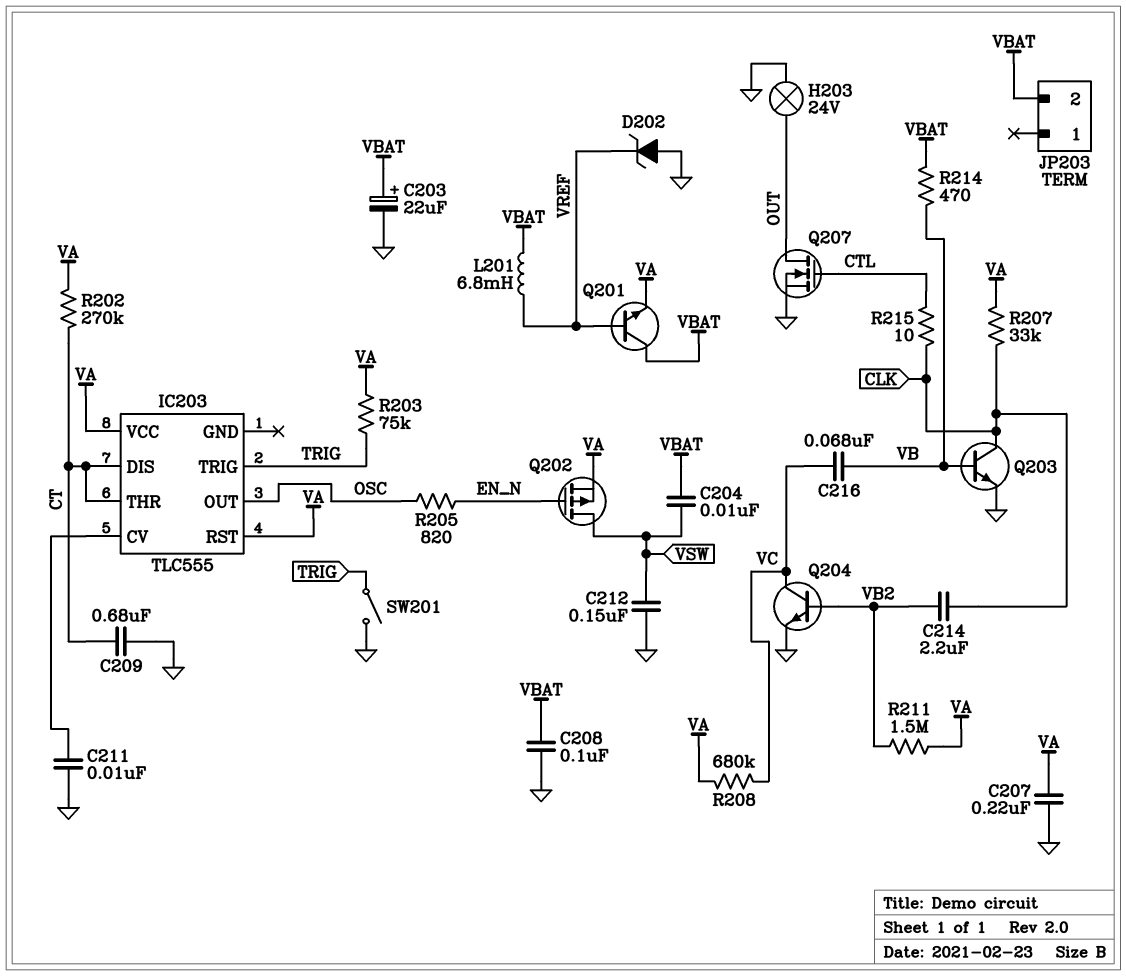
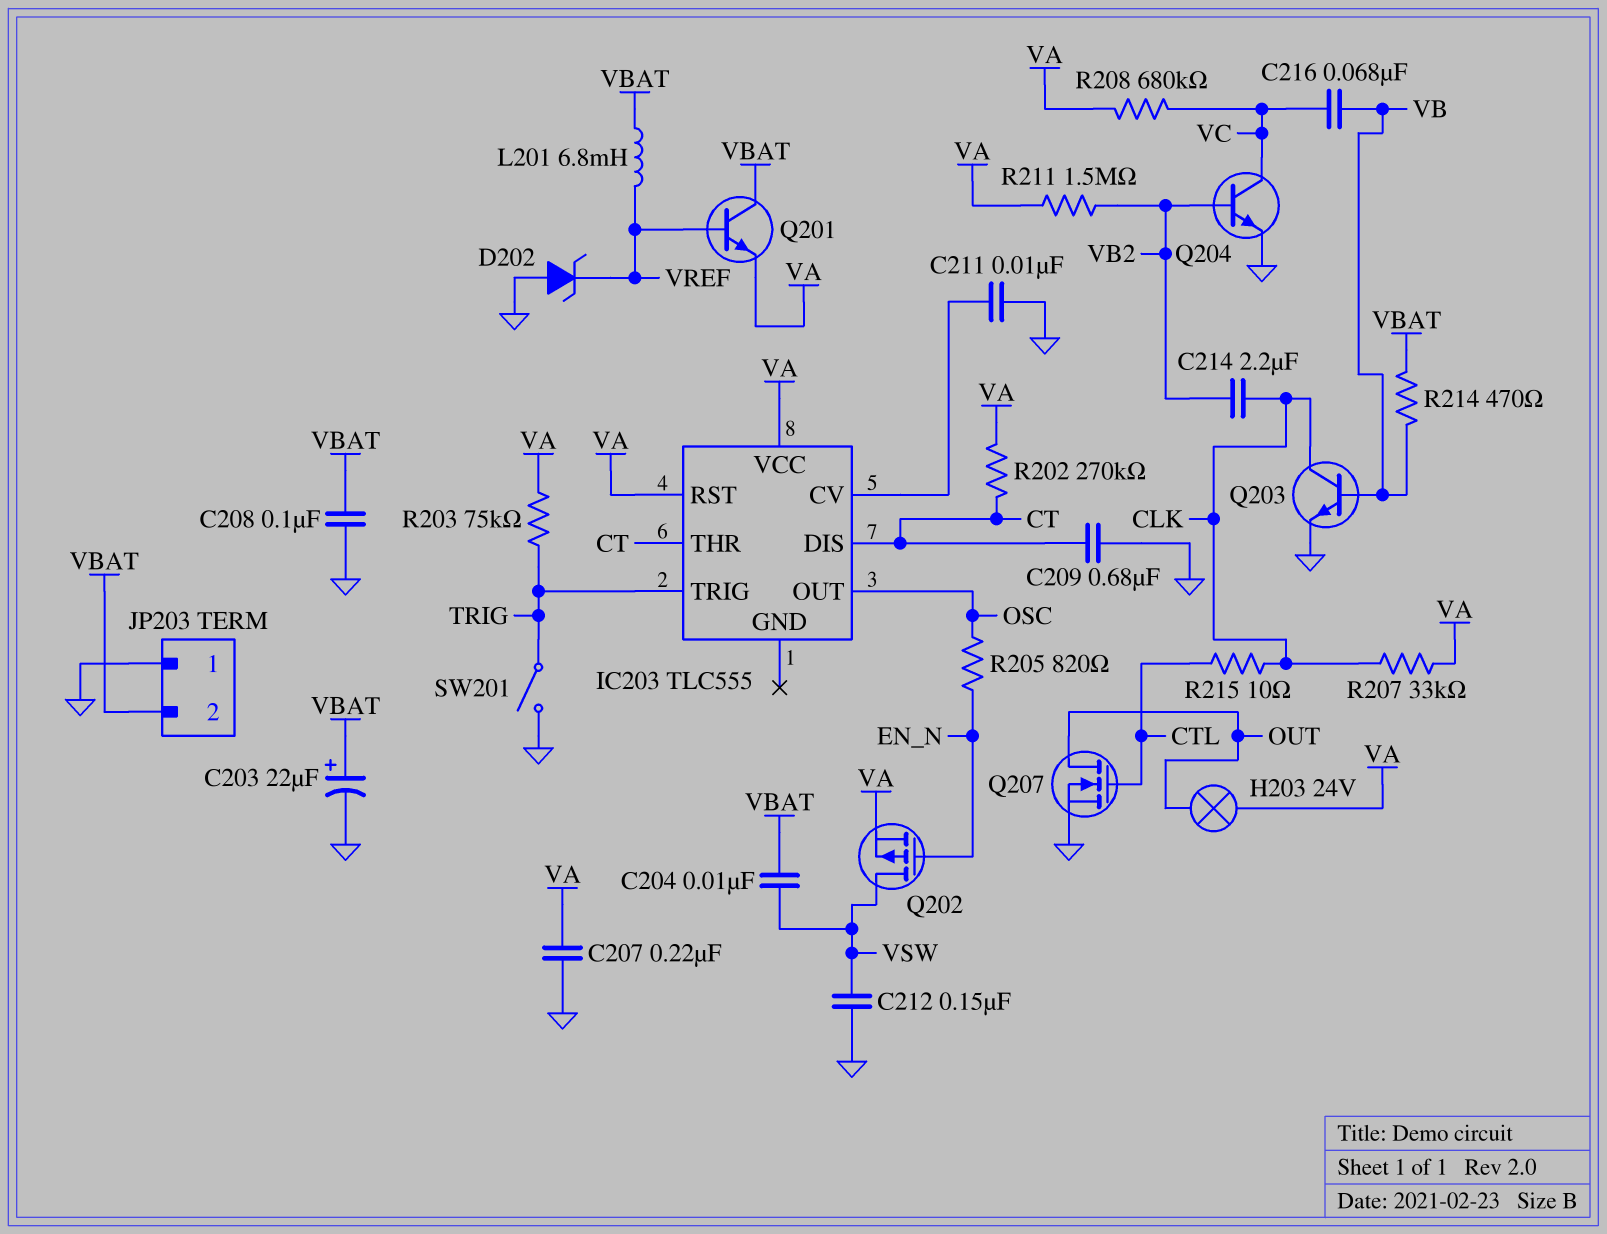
H203: lamp 24V (GND, OUT) -> lamp 24V (OUT, VA)
JP203 pin 1: none -> GND

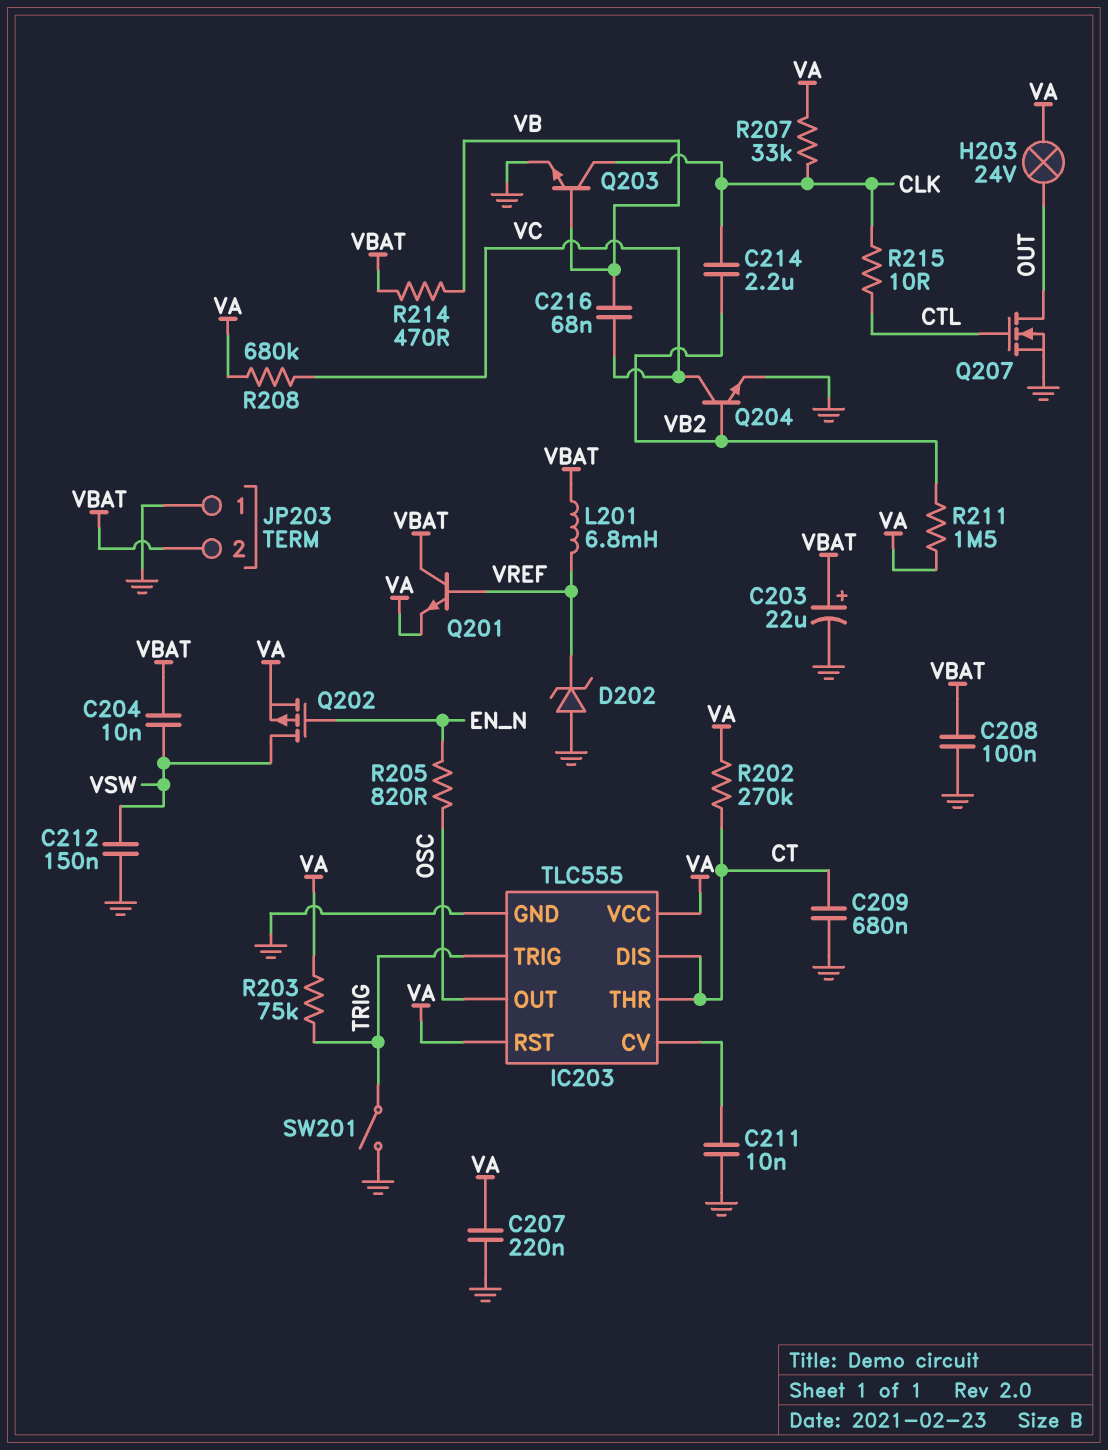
IC203 pin GND: none -> GND

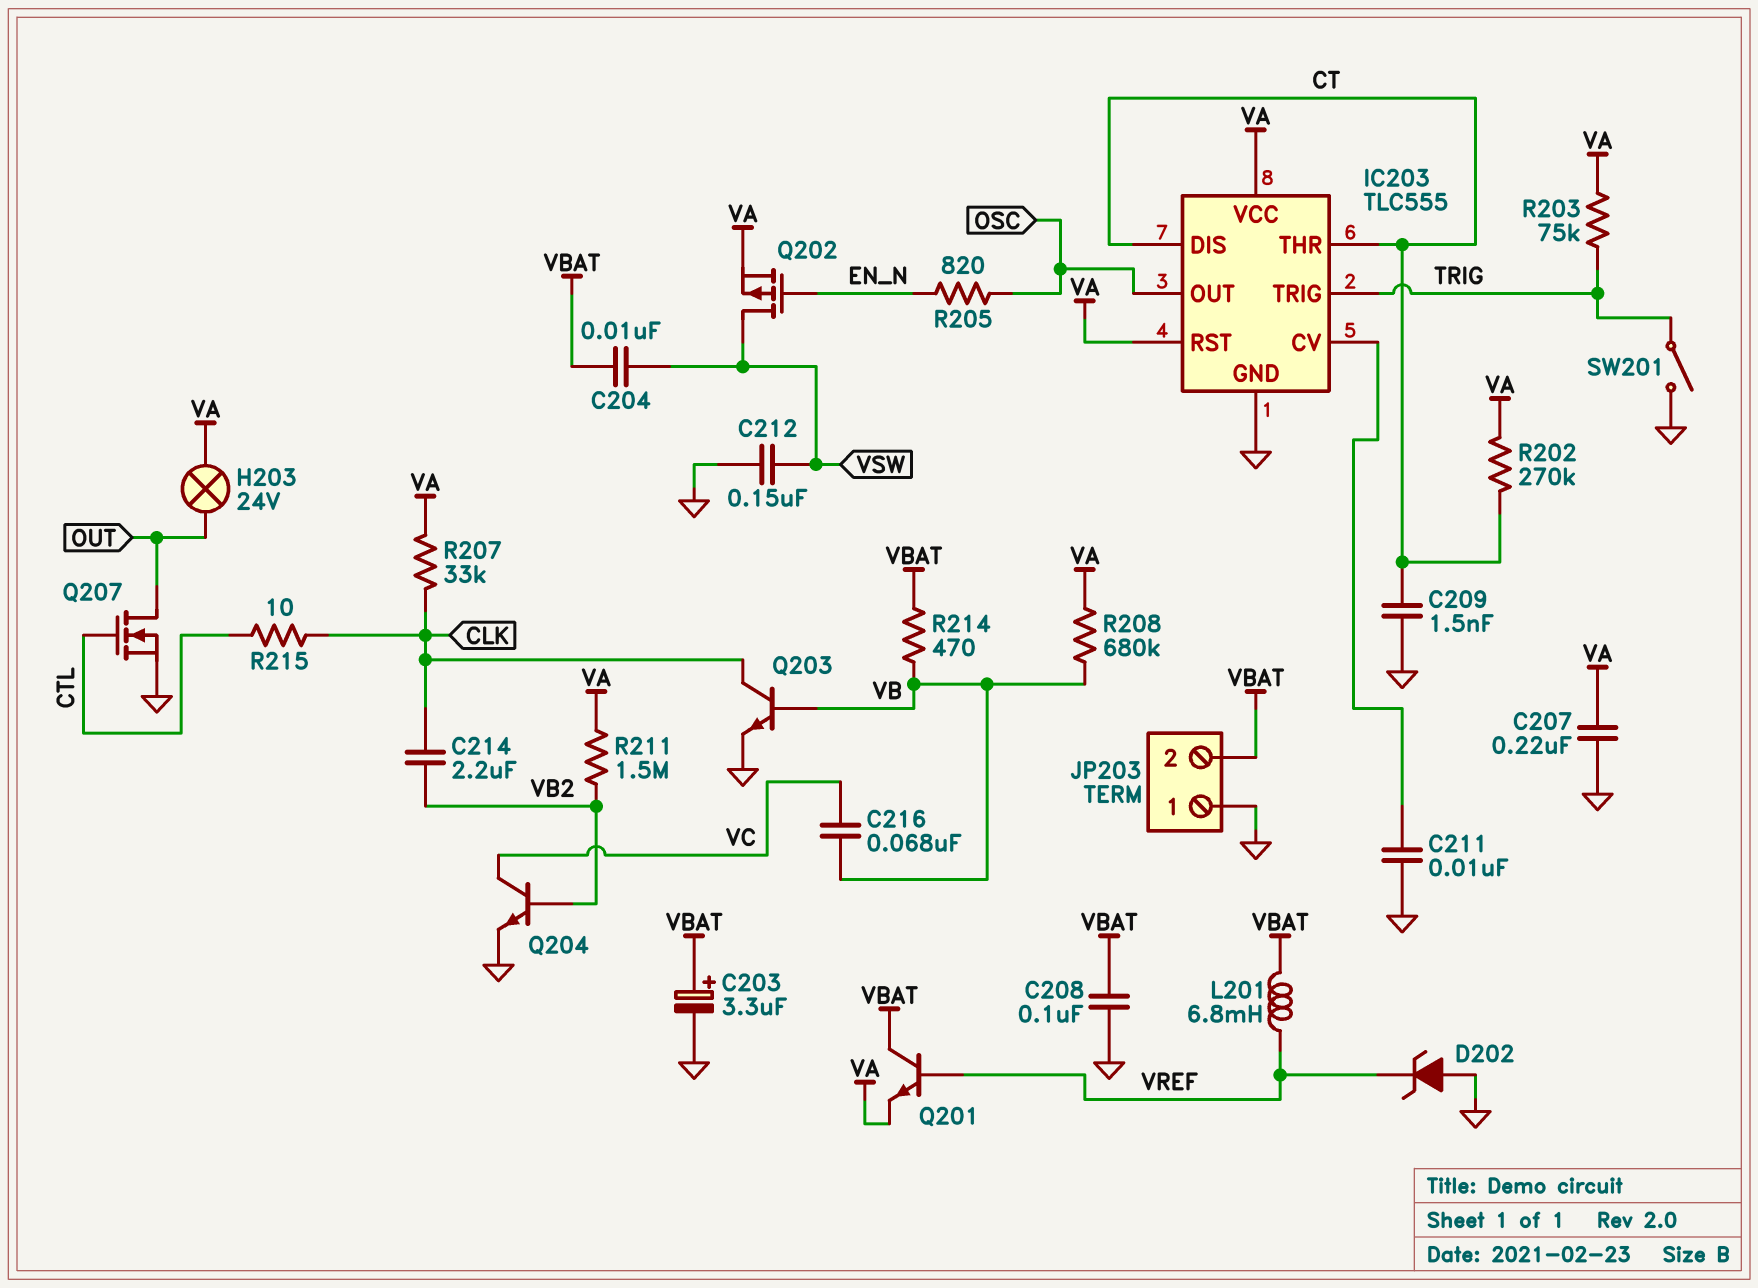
C203: 22uF (plus VBAT, minus GND) -> 3.3uF (plus VBAT, minus GND)
C209: 680nF (CT, GND) -> 1.5nF (CT, GND)
R208: 680k (VA, VC) -> 680k (VA, VB)

